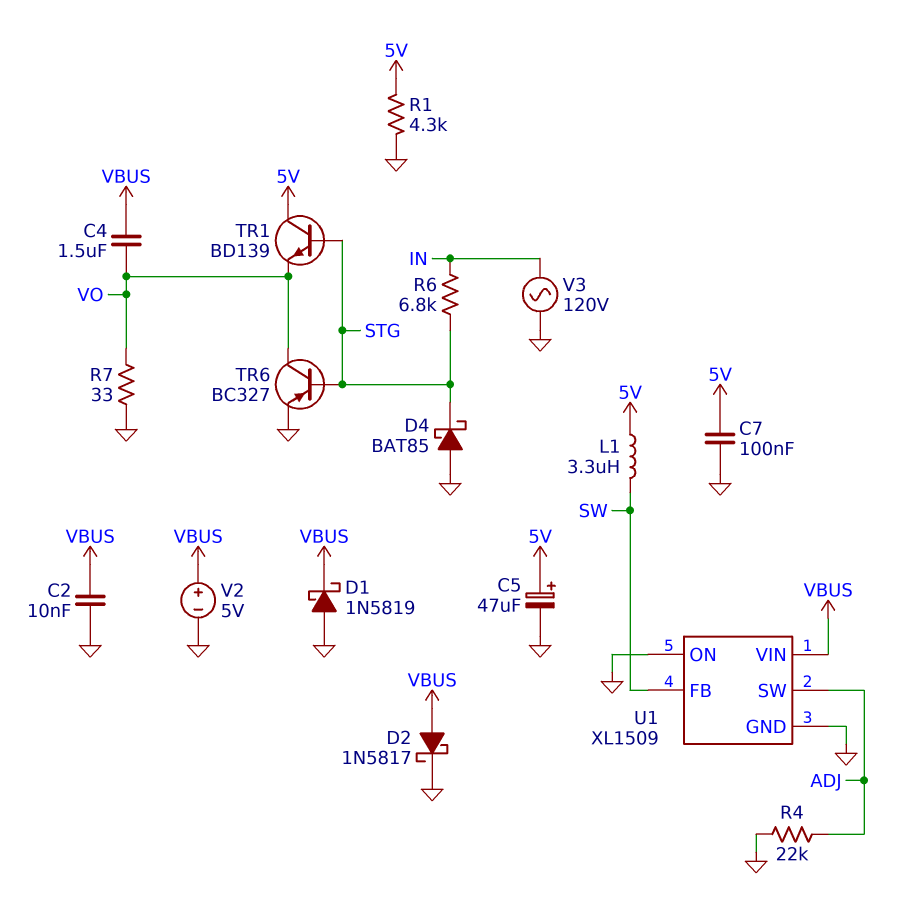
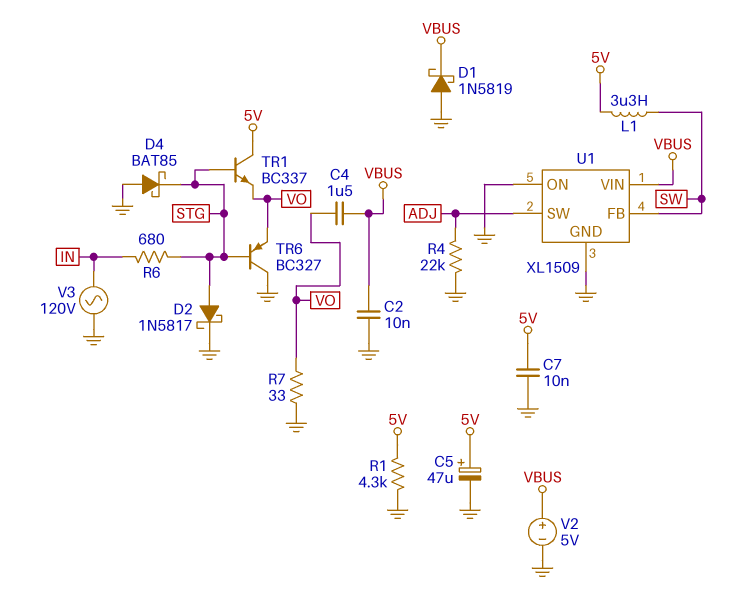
C7: 100nF (5V, GND) -> 10nF (5V, GND)
D2: schottky 1N5817 (A VBUS, K GND) -> schottky 1N5817 (A STG, K GND)
R6: 6.8k (IN, STG) -> 680 (IN, STG)
TR1: NPN BD139 (B STG, C 5V, E VO) -> NPN BC337 (B STG, C 5V, E VO)
TR6: PNP BC327 (B STG, C VO, E GND) -> PNP BC327 (B STG, C GND, E VO)

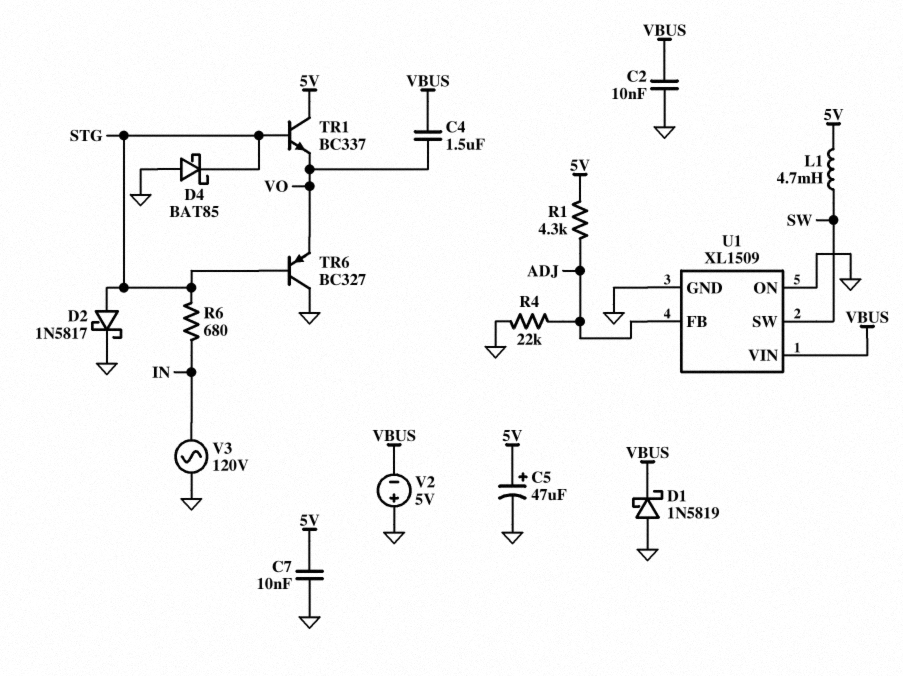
L1: 3.3uH (5V, SW) -> 4.7mH (5V, SW)
R1: 4.3k (5V, GND) -> 4.3k (5V, ADJ)
R7: 33 (GND, VO) -> none
U1 pin FB: SW -> ADJ
U1 pin SW: ADJ -> SW
V2: 5V (plus VBUS, minus GND) -> 5V (plus GND, minus VBUS)

